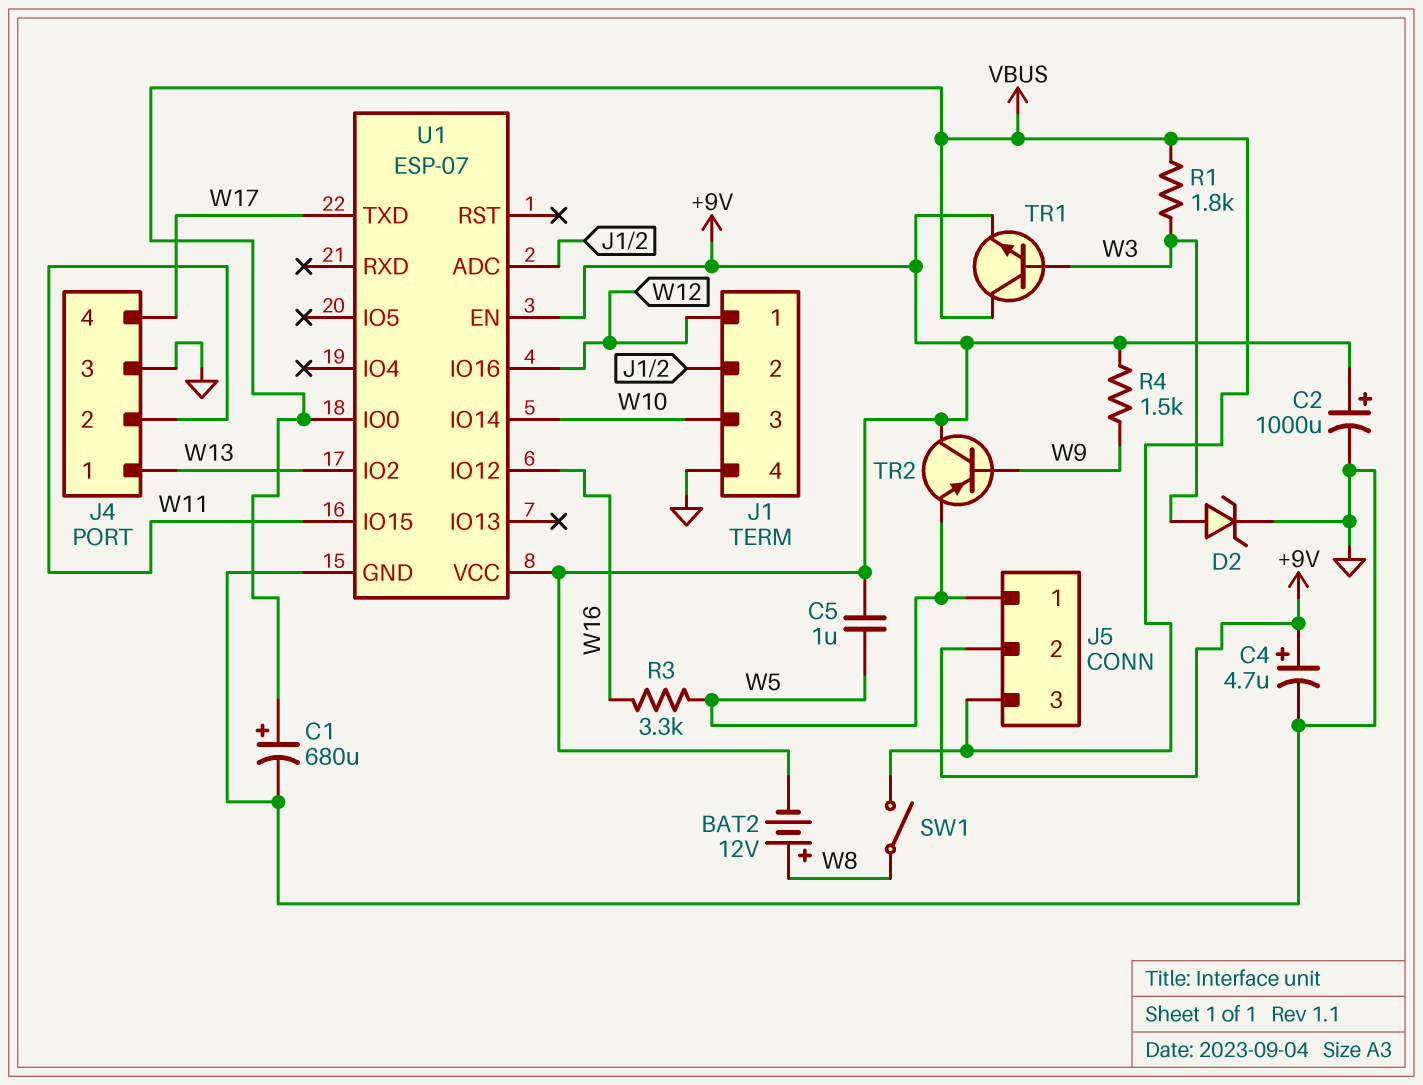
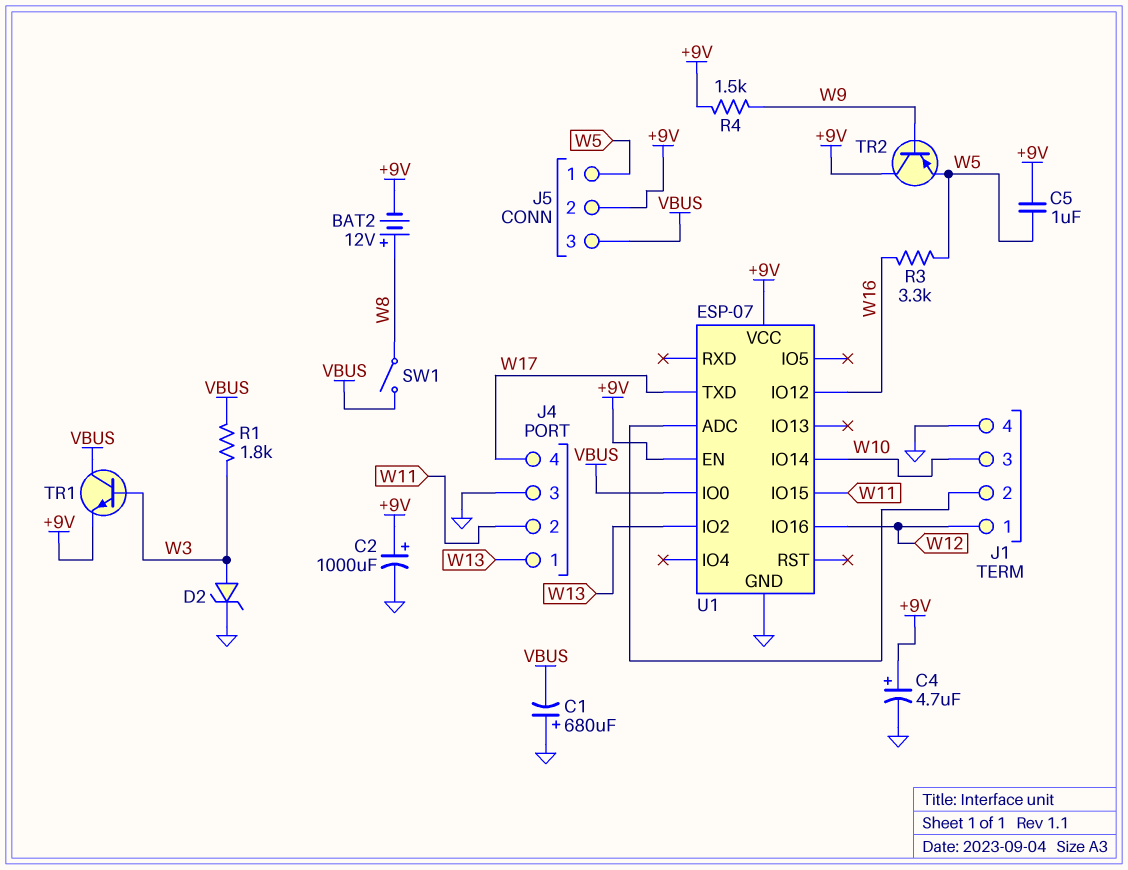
C1: 680uF (plus VBUS, minus GND) -> 680uF (plus GND, minus VBUS)

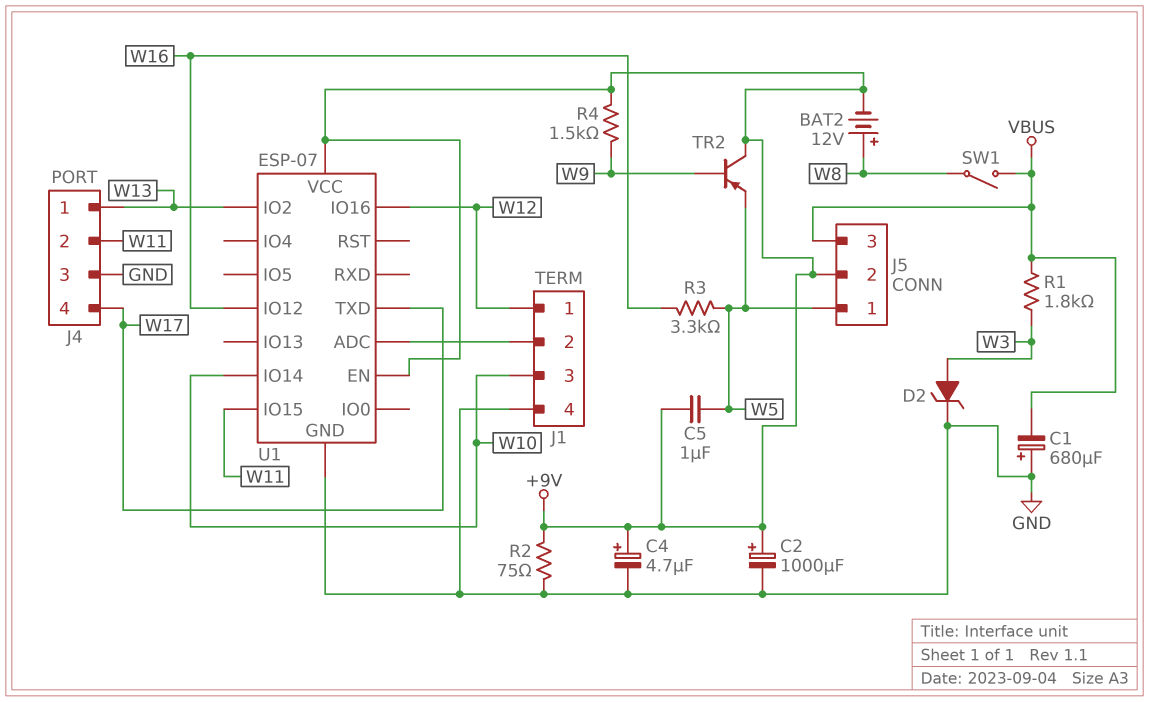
R2: none -> 75 (+9V, GND)
TR1: NPN (B W3, C VBUS, E +9V) -> none
U1 pin IO0: VBUS -> none

